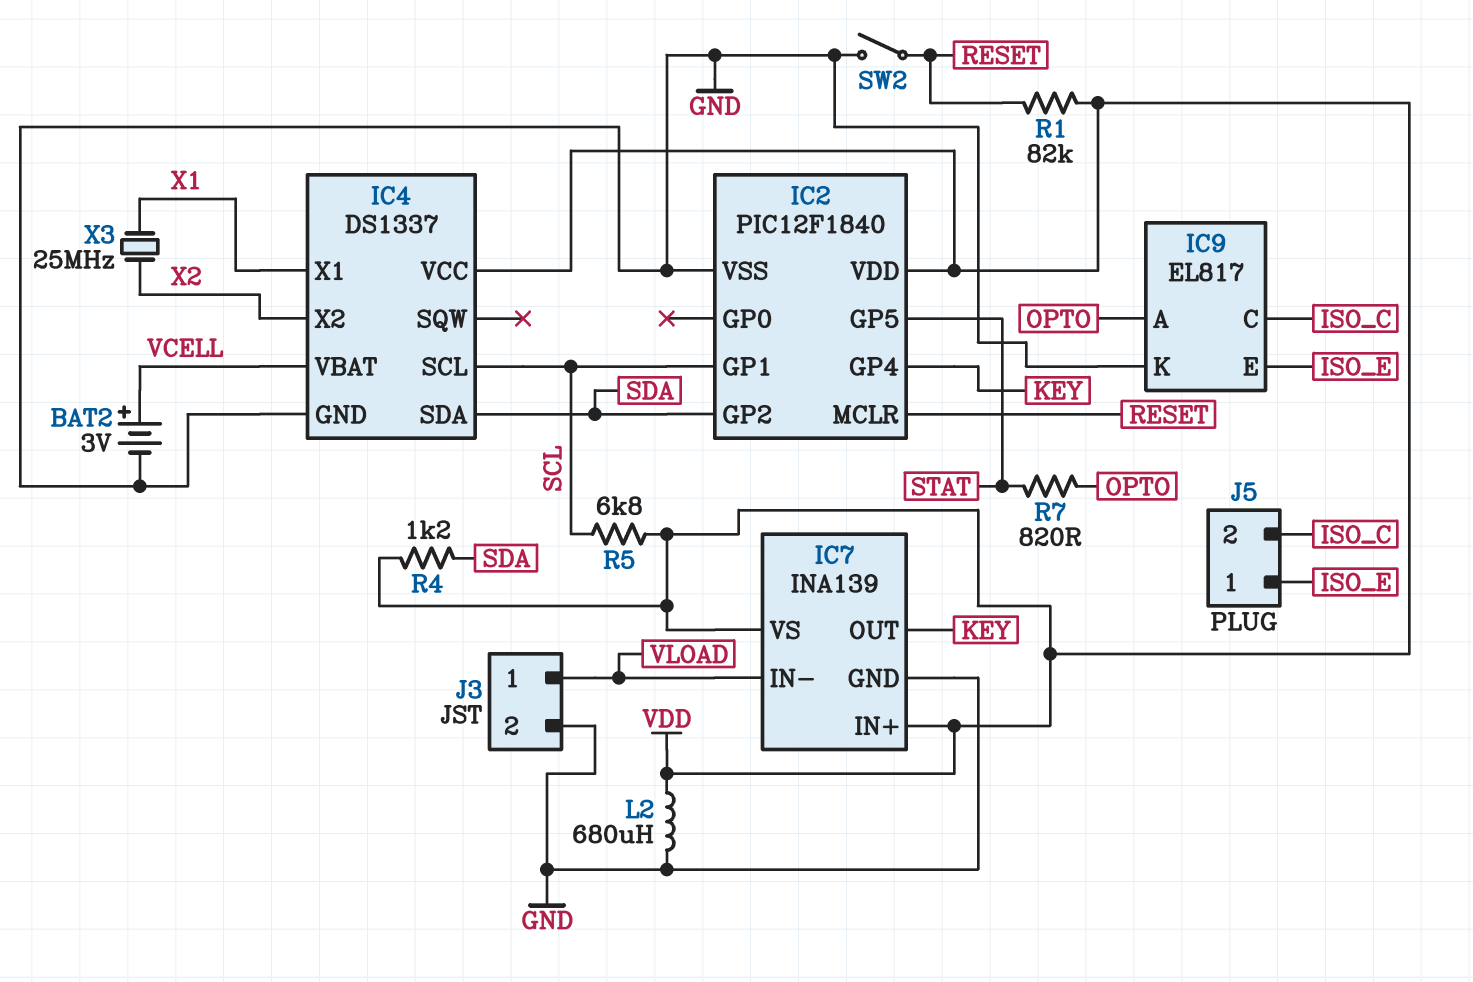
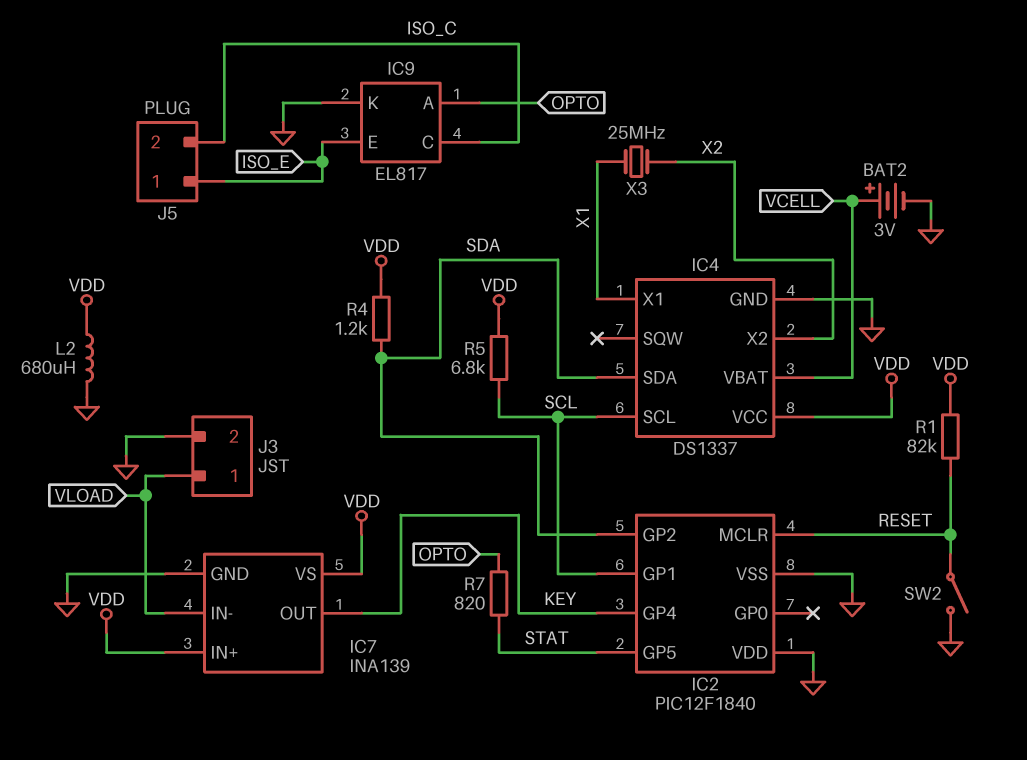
IC2 pin VDD: VDD -> GND

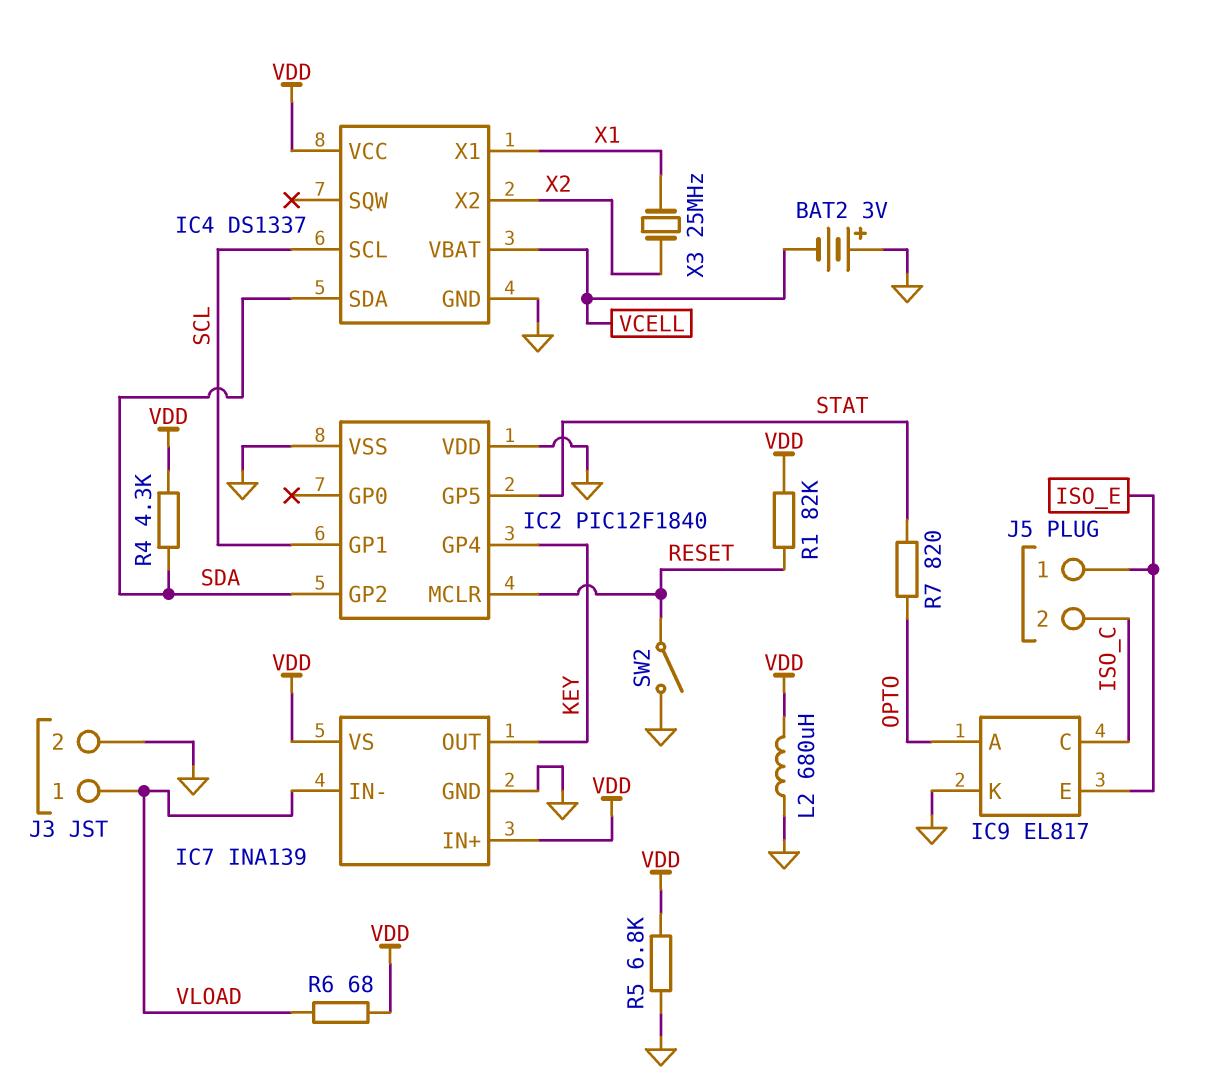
BAT2: 3V (plus VCELL, minus GND) -> 3V (plus GND, minus VCELL)
R4: 1.2k (SDA, VDD) -> 4.3k (SDA, VDD)
R5: 6.8k (SCL, VDD) -> 6.8k (GND, VDD)
R6: none -> 68 (VDD, VLOAD)

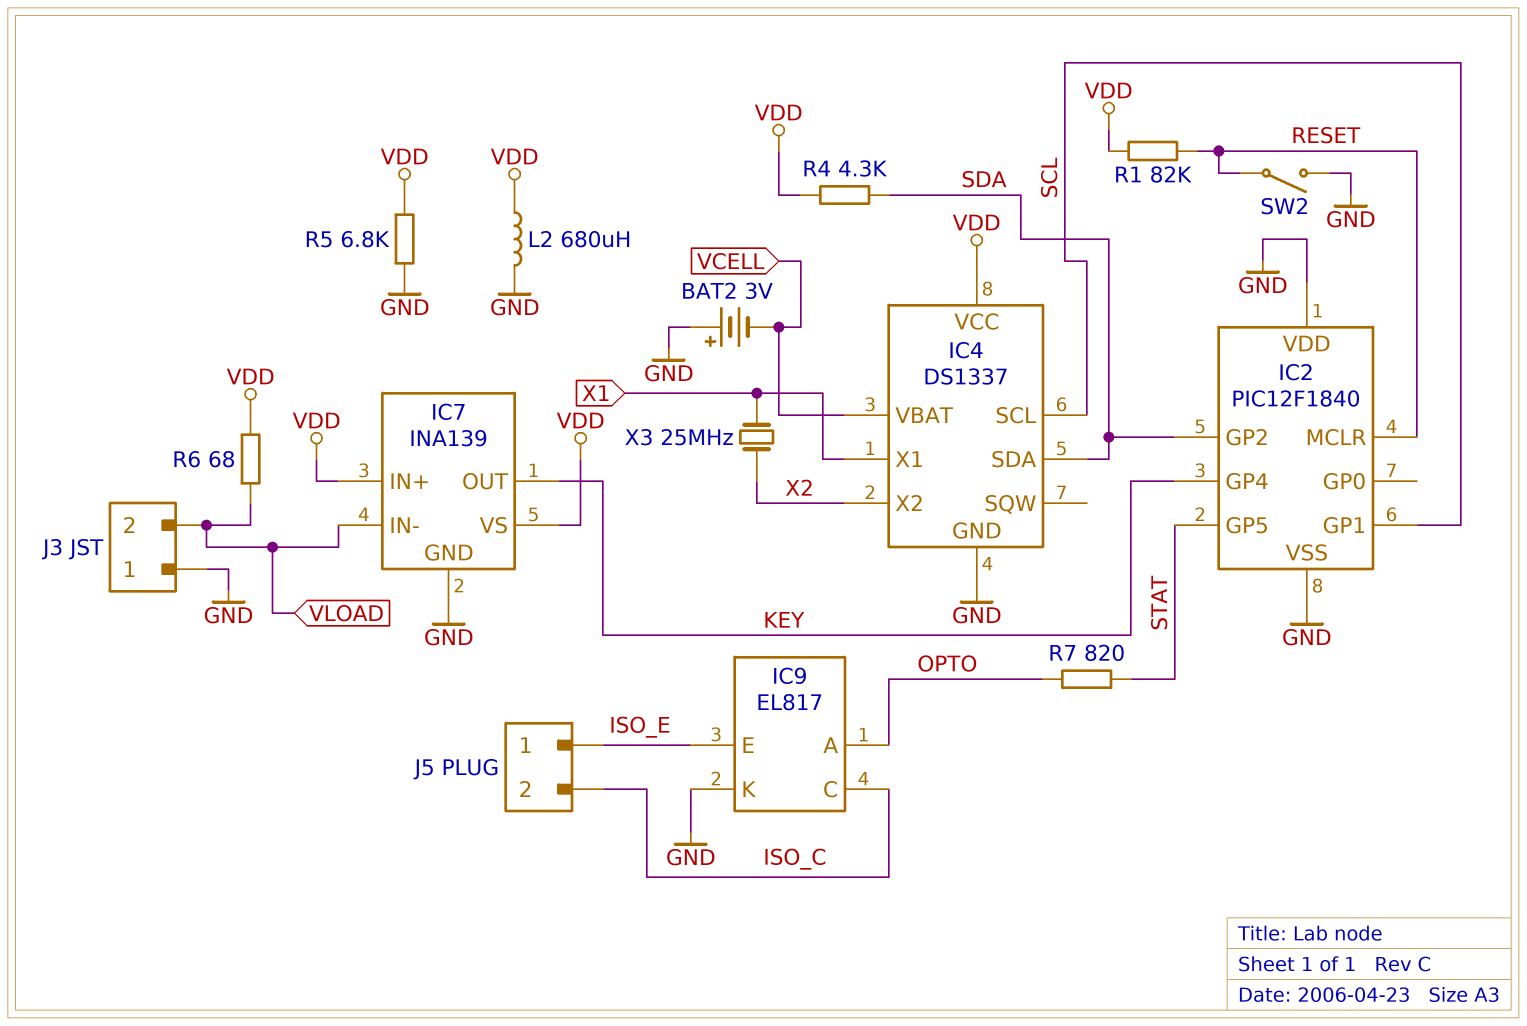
J3 pin 1: VLOAD -> GND
J3 pin 2: GND -> VLOAD

